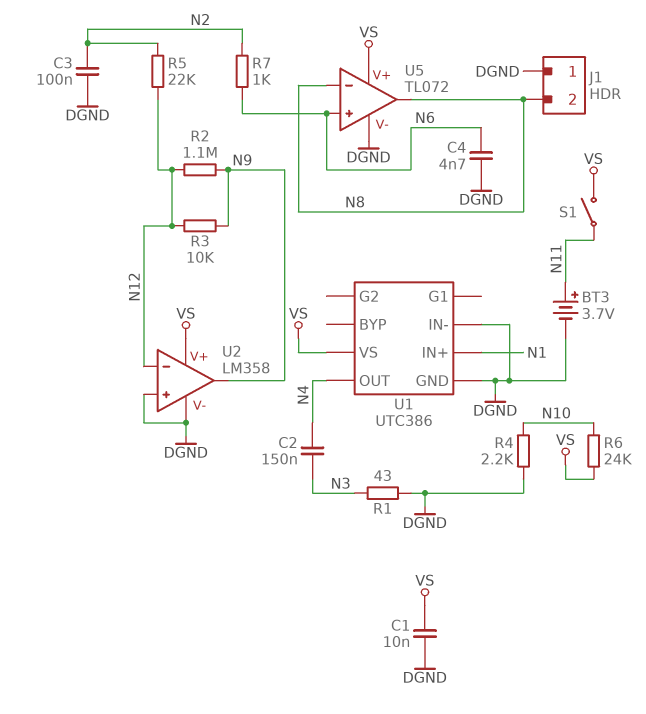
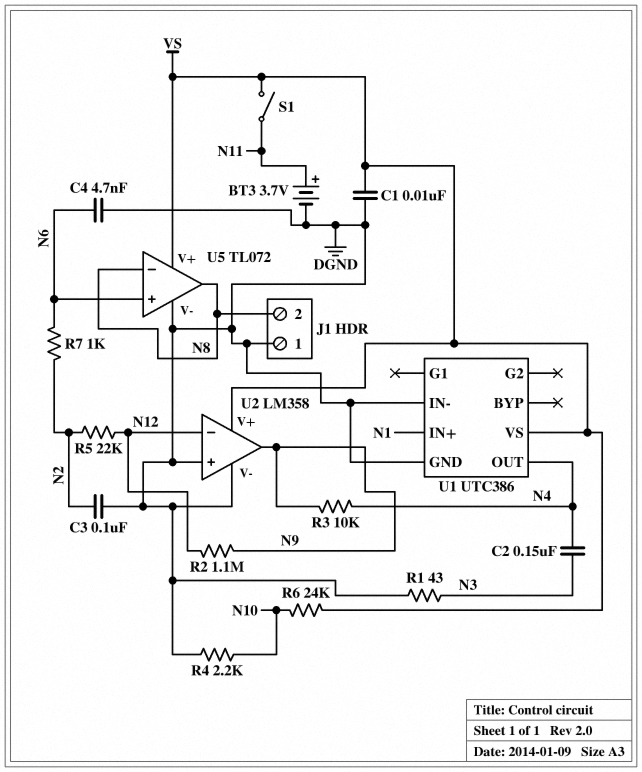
R3: 10k (N9, N12) -> 10k (N4, N9)

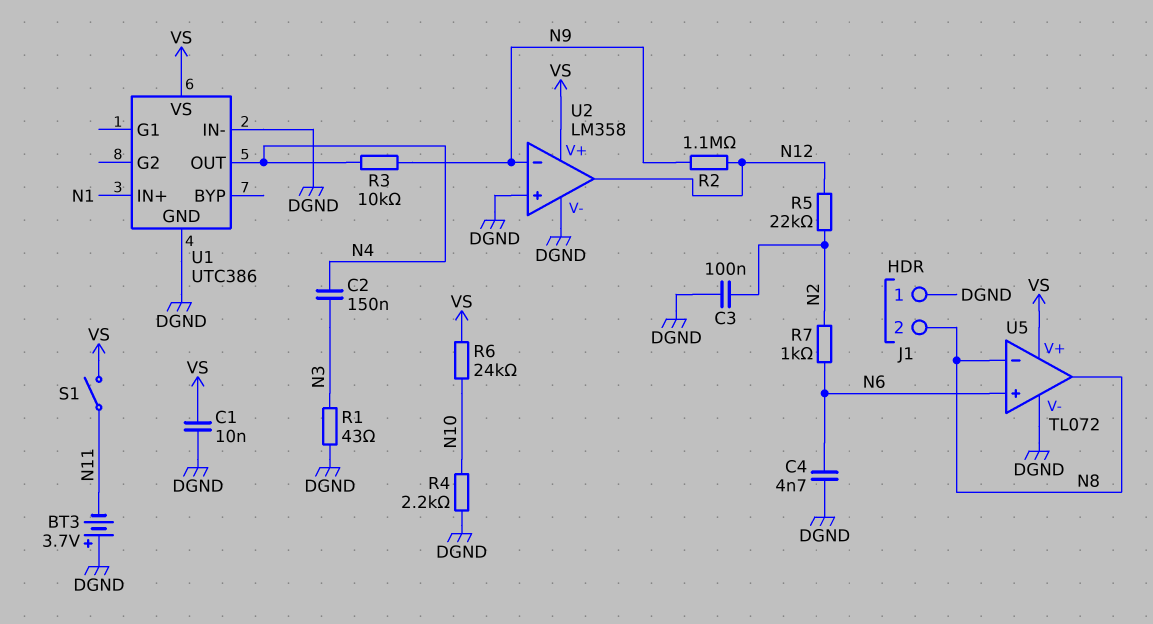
BT3: 3.7V (plus N11, minus DGND) -> 3.7V (plus DGND, minus N11)
U2 pin in-: N12 -> N9
U2 pin out: N9 -> N12

